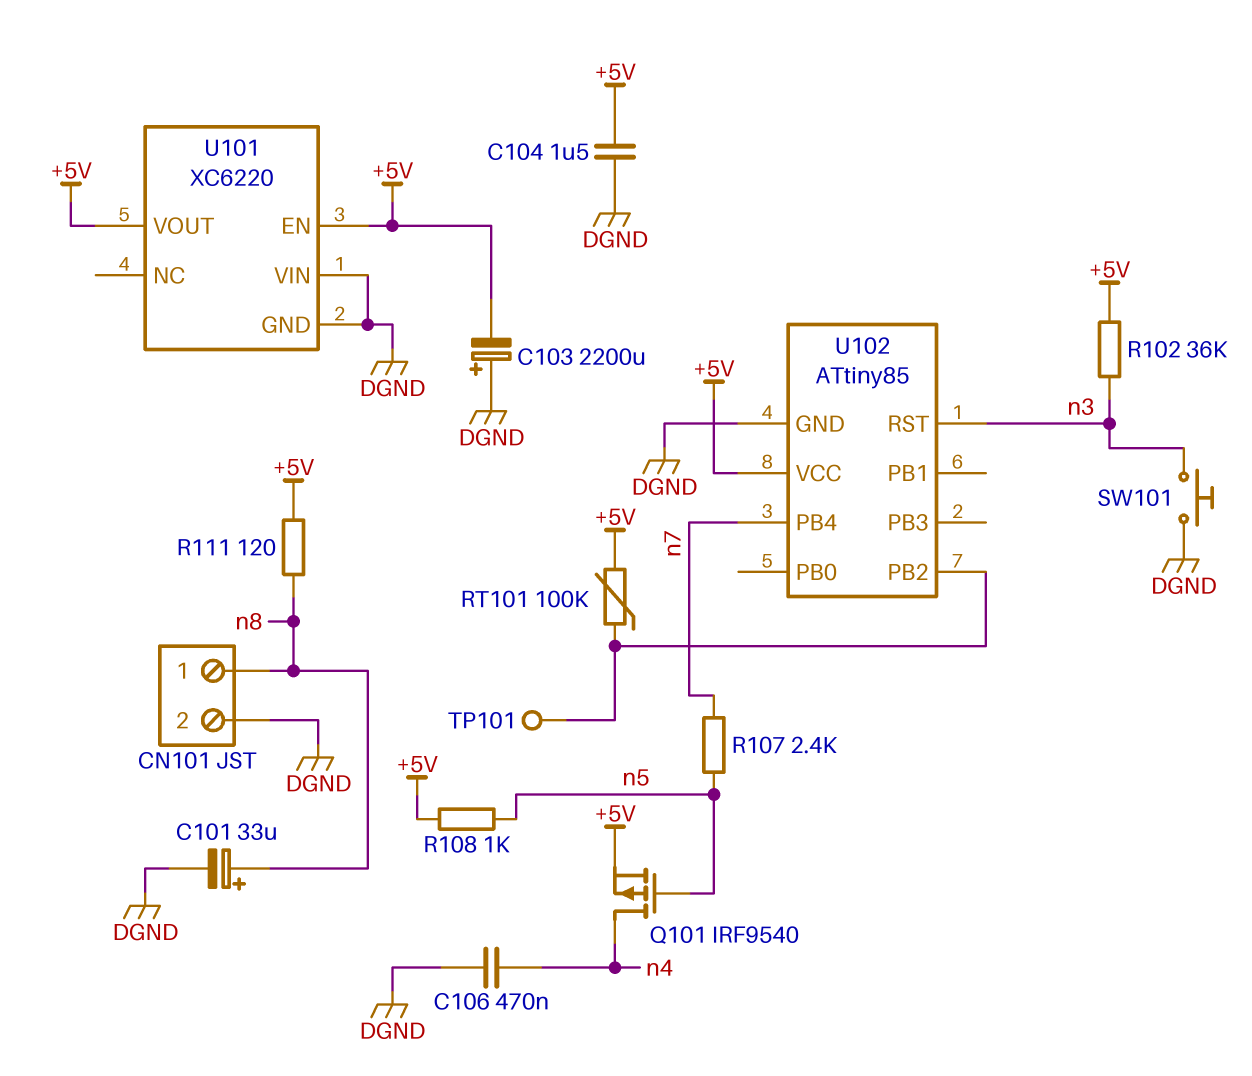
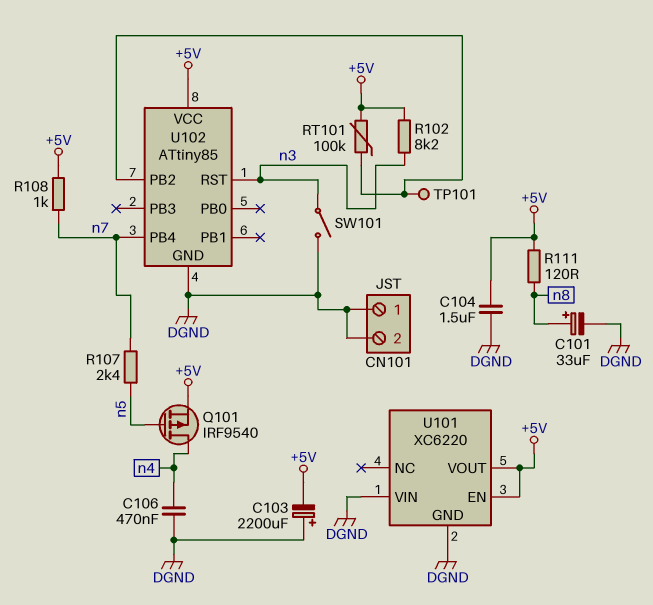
CN101 pin 1: n8 -> DGND
R102: 36k (+5V, n3) -> 8.2k (+5V, n3)
R108: 1k (+5V, n5) -> 1k (+5V, n7)
SW101: button (DGND, n3) -> switch (DGND, n3)

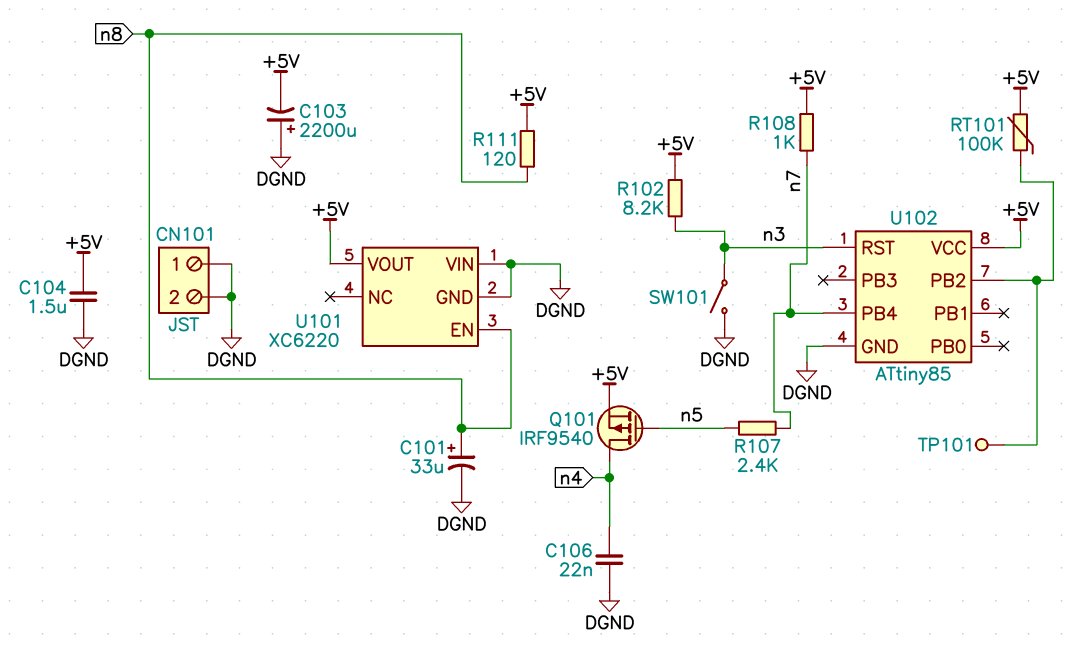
C106: 470nF (DGND, n4) -> 22nF (DGND, n4)
U101 pin EN: +5V -> n8

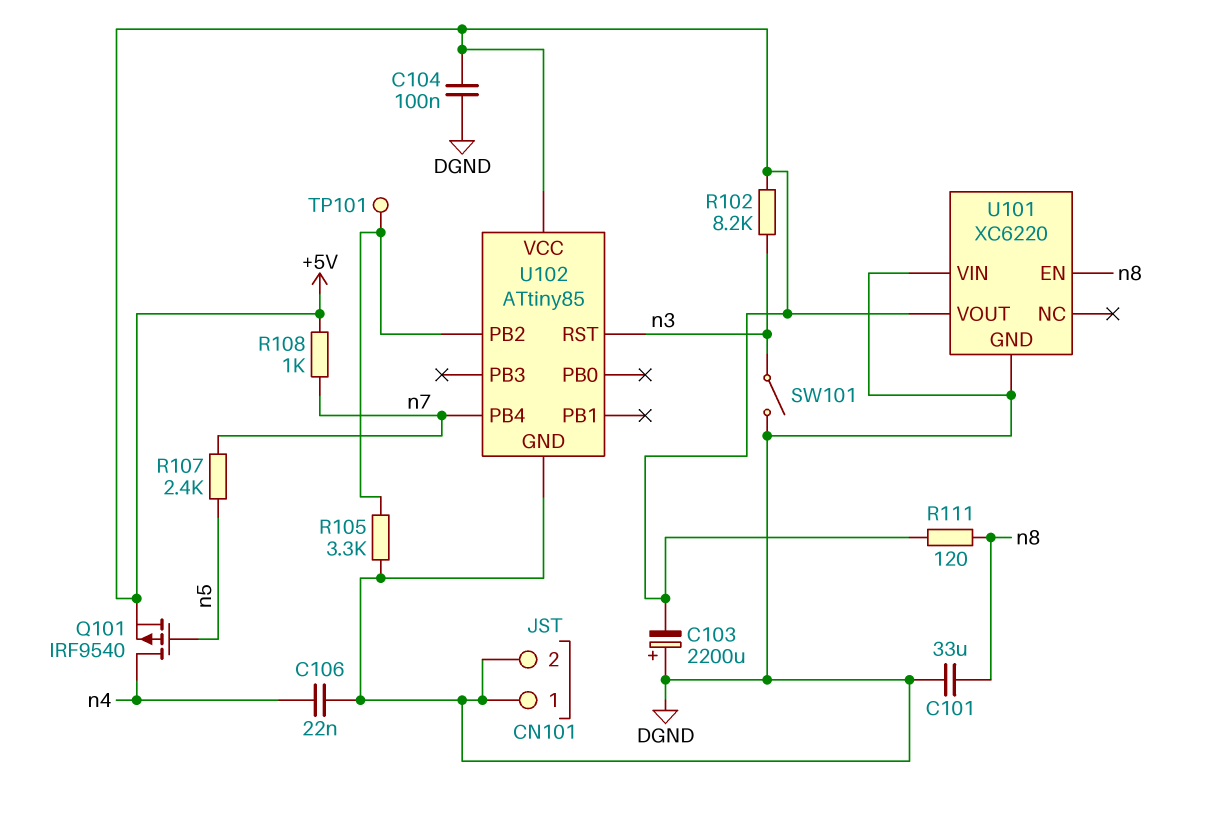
C101: 33uF (plus n8, minus DGND) -> 33uF (DGND, n8)
C104: 1.5uF (+5V, DGND) -> 100nF (+5V, DGND)
R105: none -> 3.3k (DGND, U102/PB2)
RT101: 100k (+5V, U102/PB2) -> none

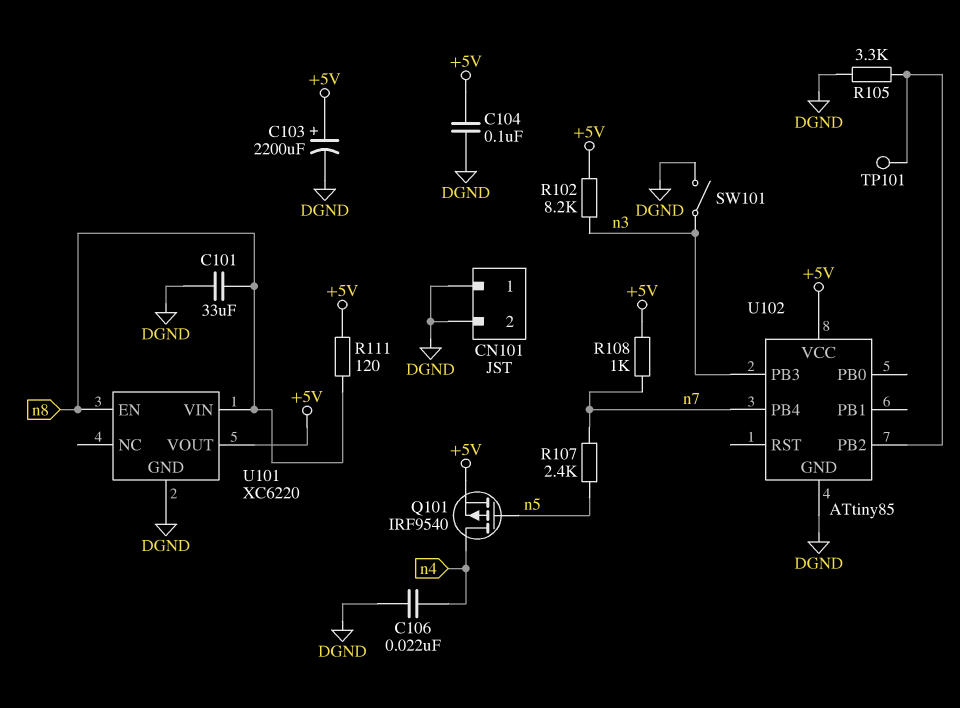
C103: 2200uF (plus DGND, minus +5V) -> 2200uF (plus +5V, minus DGND)
U101 pin VIN: DGND -> n8
U102 pin PB3: none -> n3
U102 pin RST: n3 -> none

